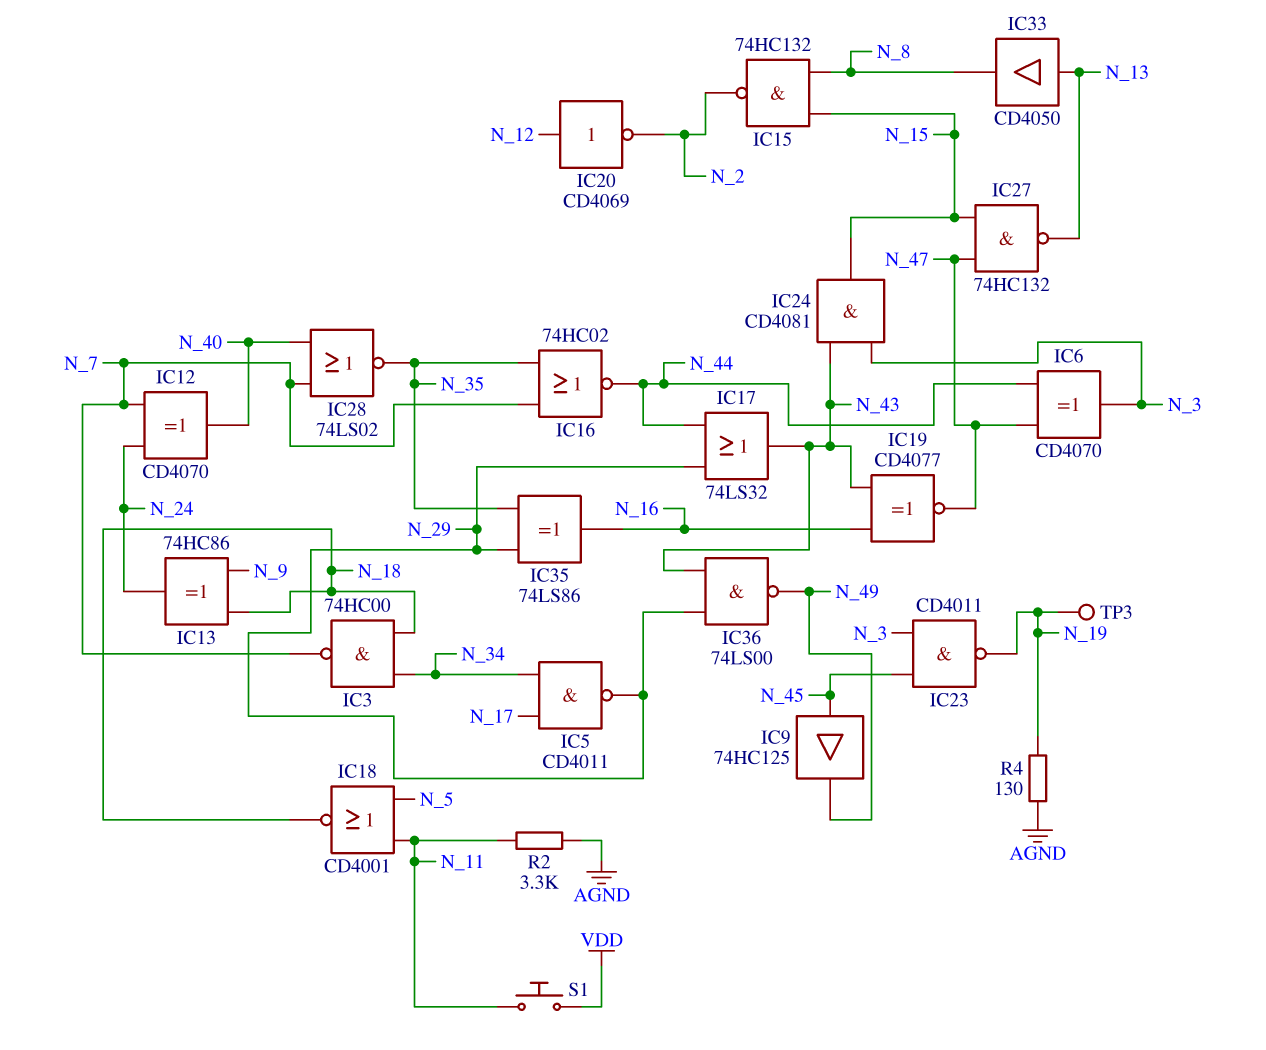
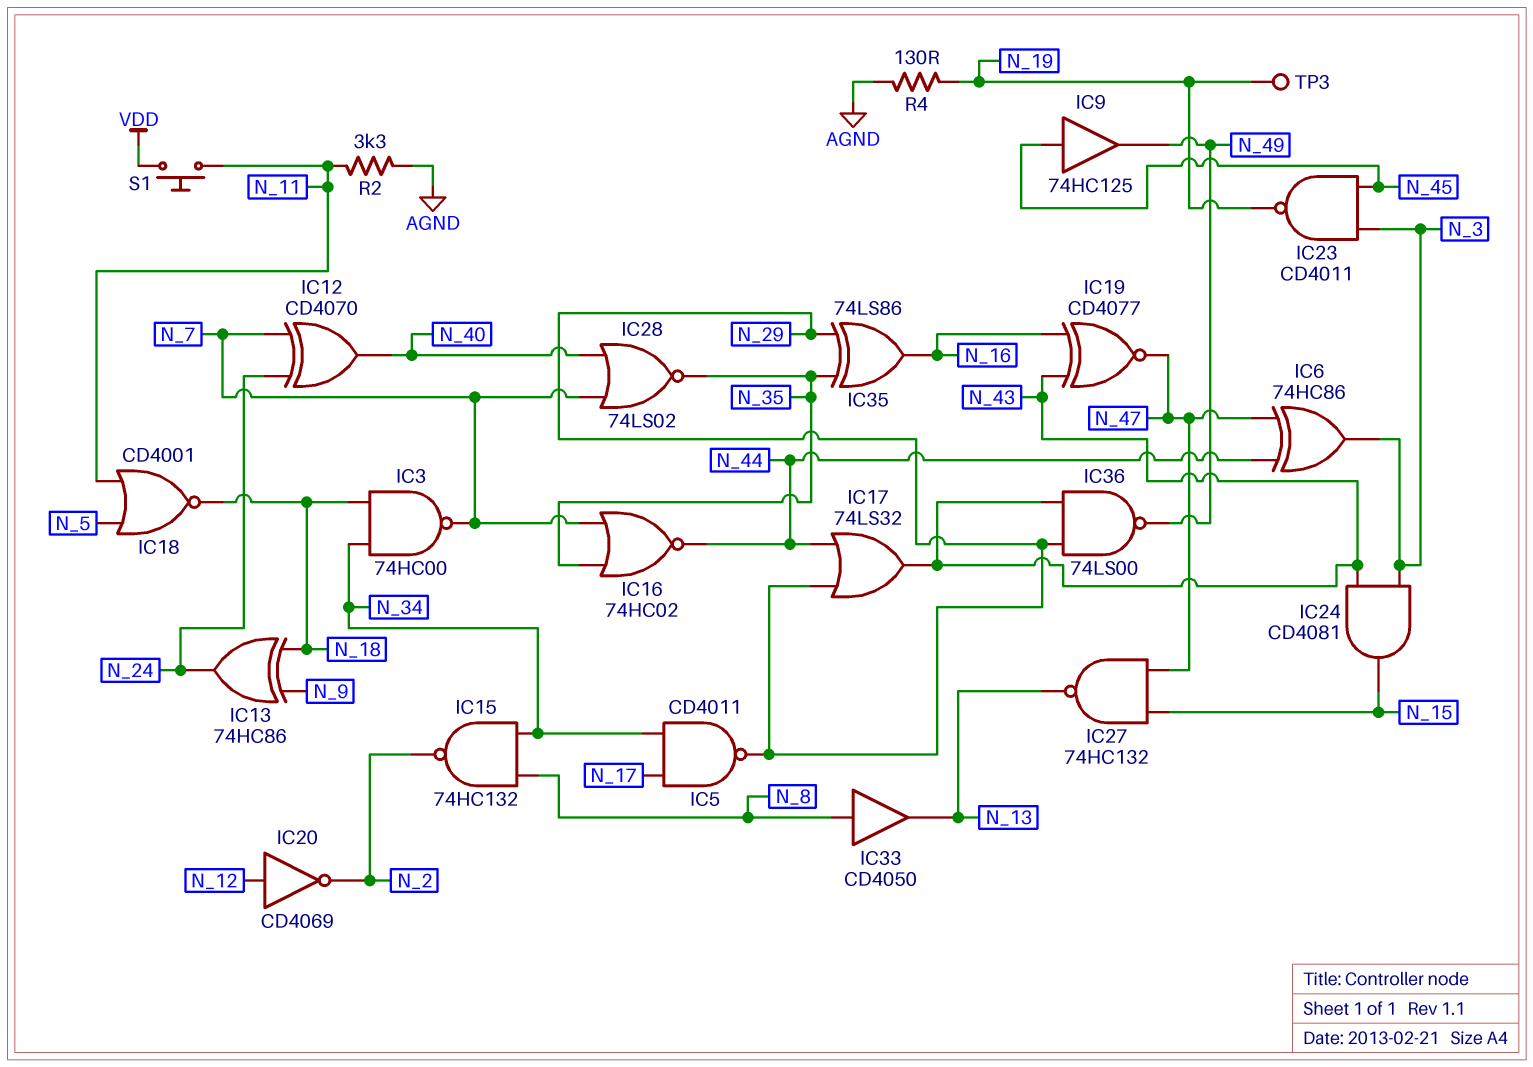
IC6: XOR CD4070 (in N_44, in N_47, out N_3) -> XOR 74HC86 (in N_44, in N_47, out N_3)
IC15: NAND 74HC132 (in N_8, in N_15, out N_2) -> NAND 74HC132 (in N_8, in N_34, out N_2)
IC33: buffer CD4050 (in N_13, out N_8) -> buffer CD4050 (in N_8, out N_13)

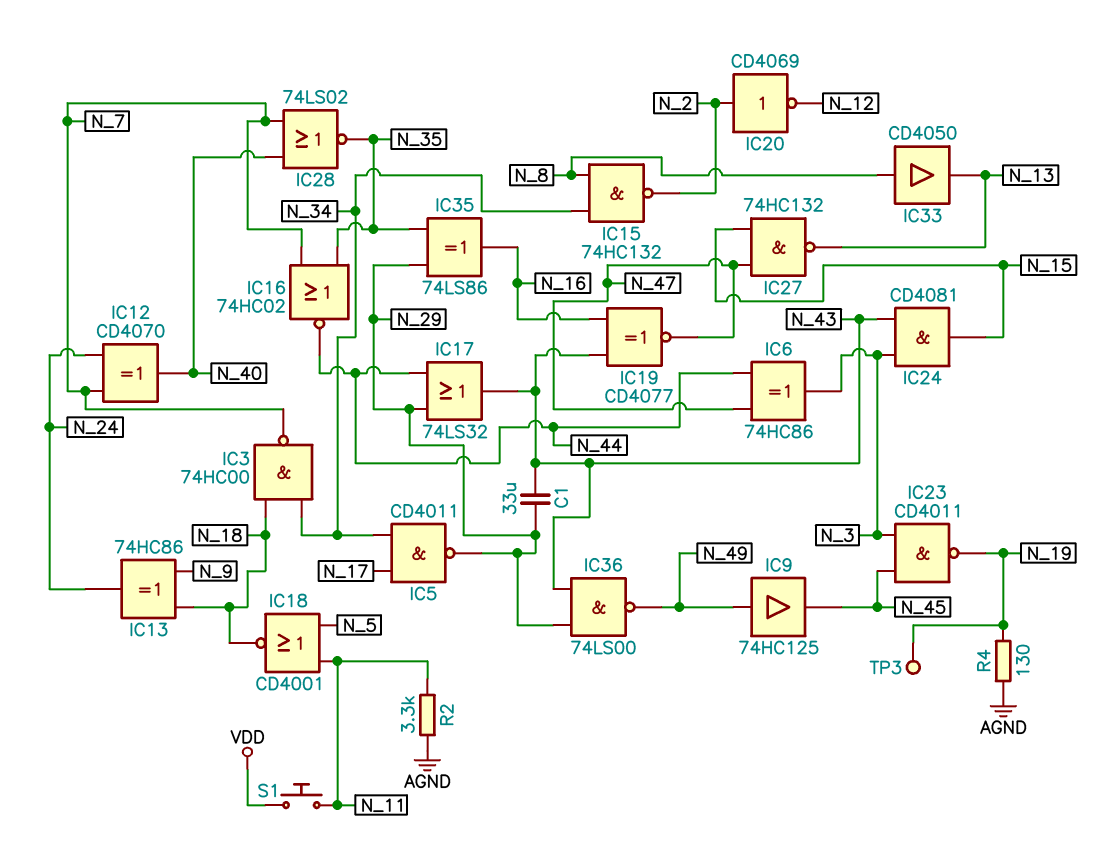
C1: none -> 33uF (N_29, N_43)
IC9: buffer 74HC125 (in N_45, out N_49) -> buffer 74HC125 (in N_49, out N_45)
IC20: NOT CD4069 (in N_12, out N_2) -> NOT CD4069 (in N_2, out N_12)

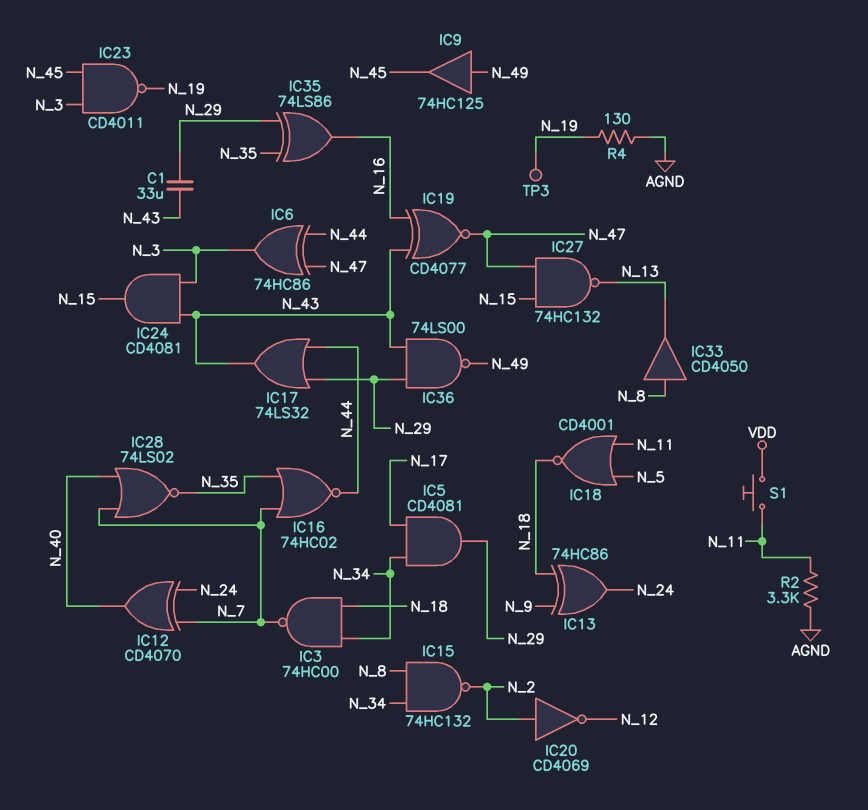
IC5: NAND CD4011 (in N_17, in N_34, out N_29) -> AND CD4081 (in N_17, in N_34, out N_29)

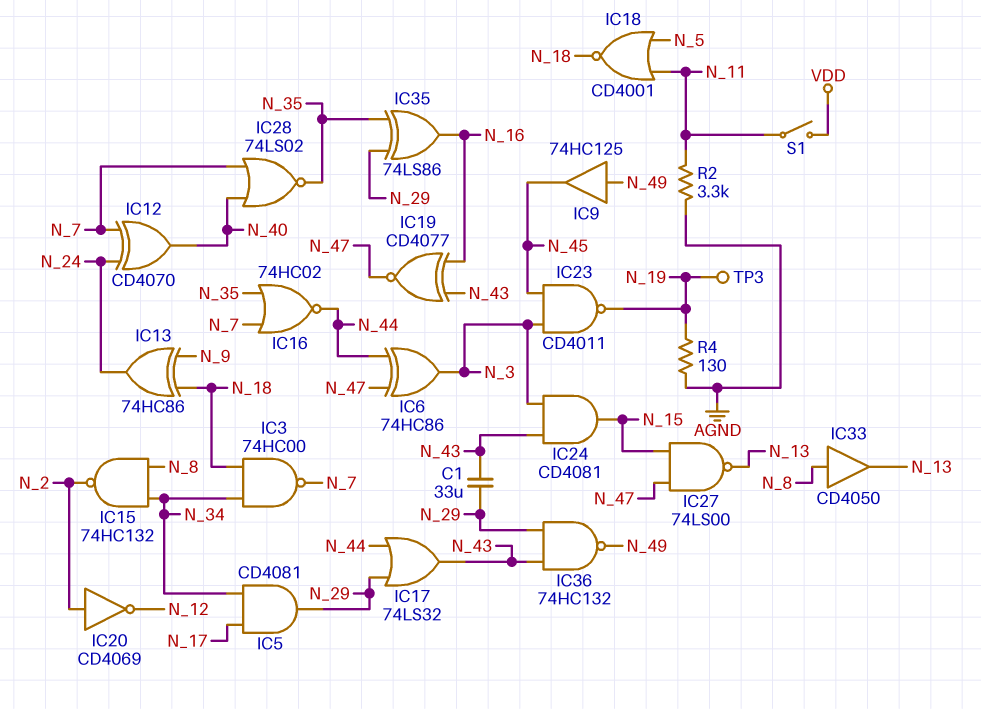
IC27: NAND 74HC132 (in N_15, in N_47, out N_13) -> NAND 74LS00 (in N_15, in N_47, out N_13)
IC36: NAND 74LS00 (in N_29, in N_43, out N_49) -> NAND 74HC132 (in N_29, in N_43, out N_49)
S1: button (N_11, VDD) -> switch (N_11, VDD)

